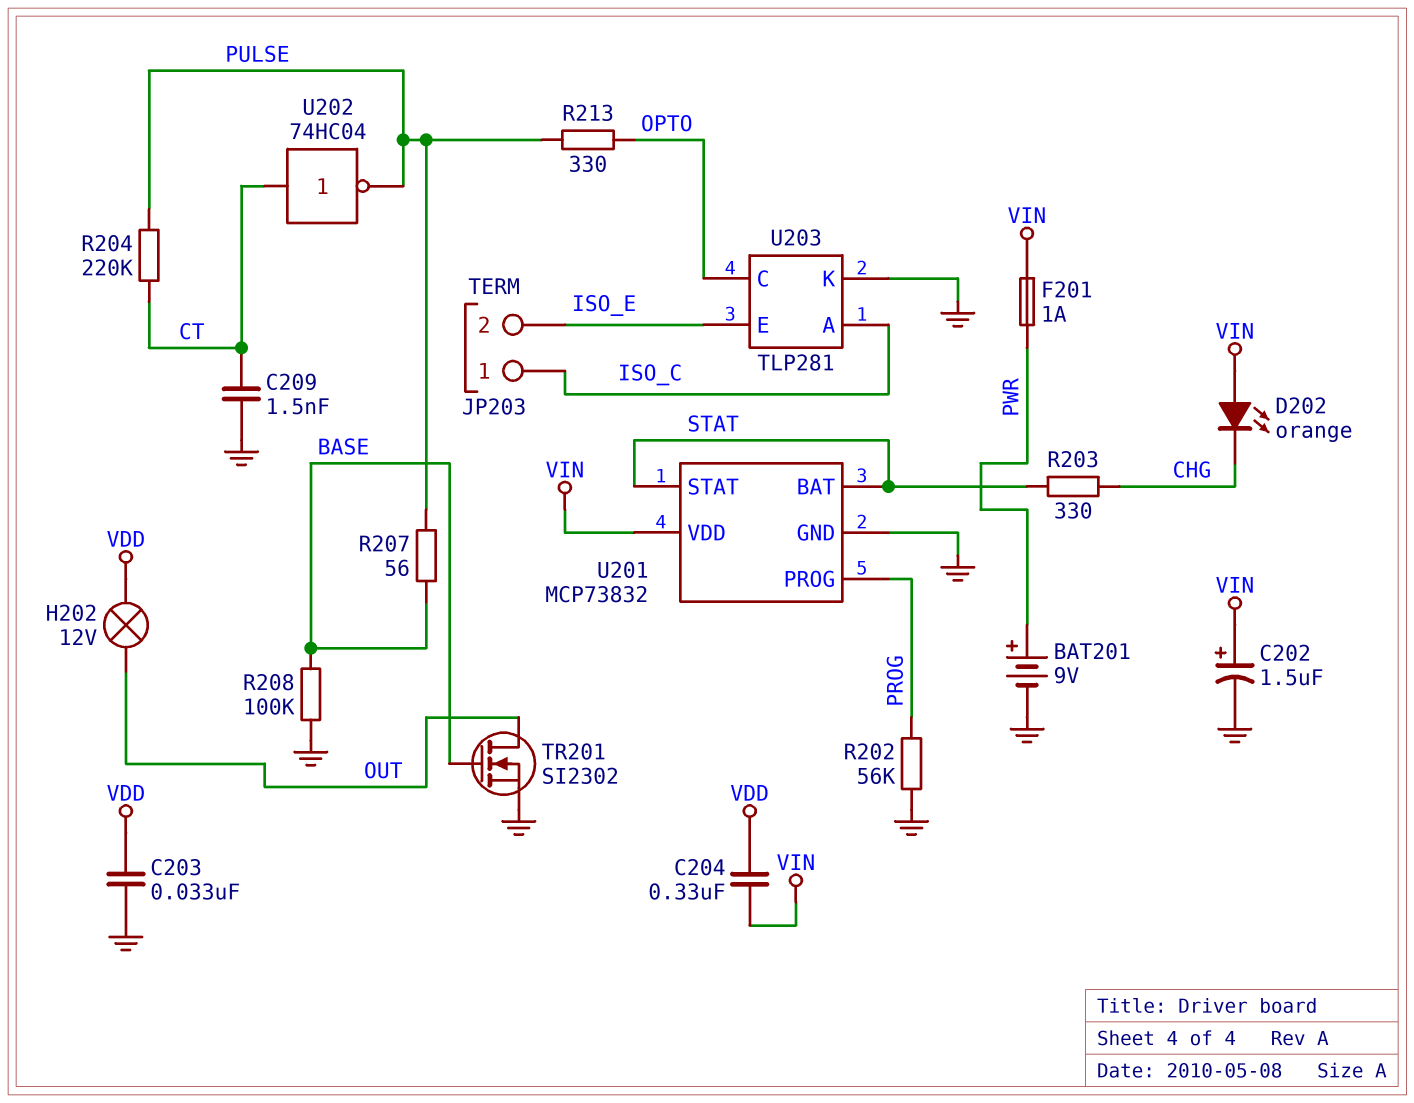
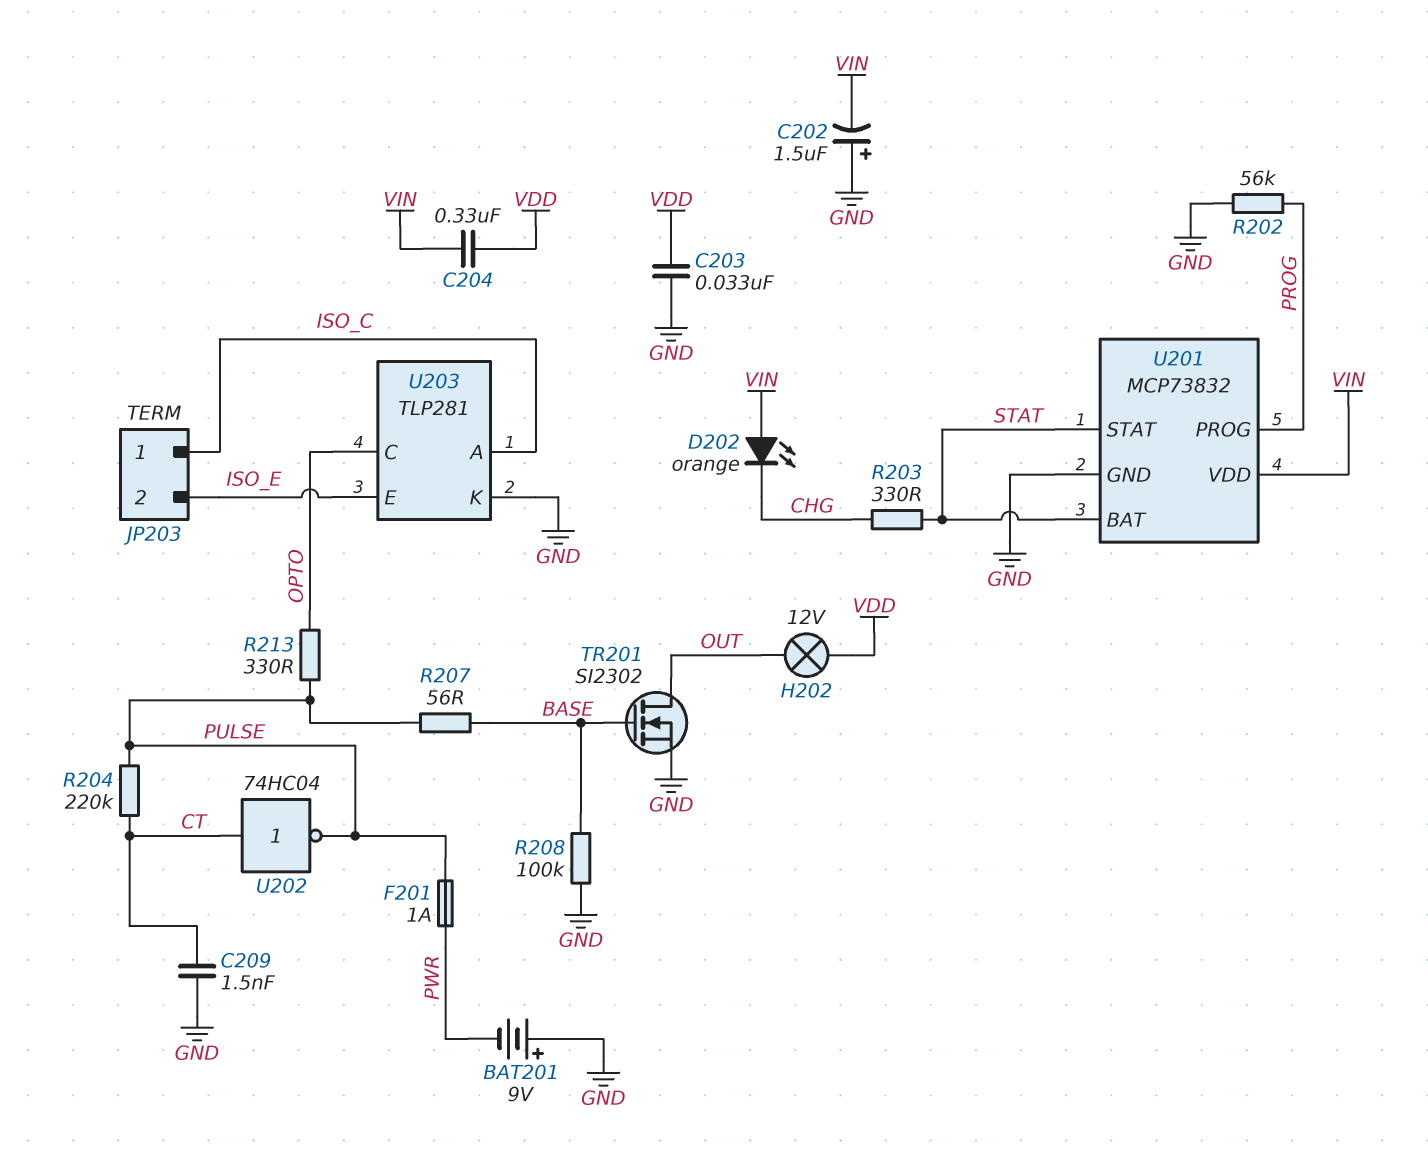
BAT201: 9V (plus PWR, minus GND) -> 9V (plus GND, minus PWR)
C202: 1.5uF (plus VIN, minus GND) -> 1.5uF (plus GND, minus VIN)
F201: 1A (PWR, VIN) -> 1A (PULSE, PWR)

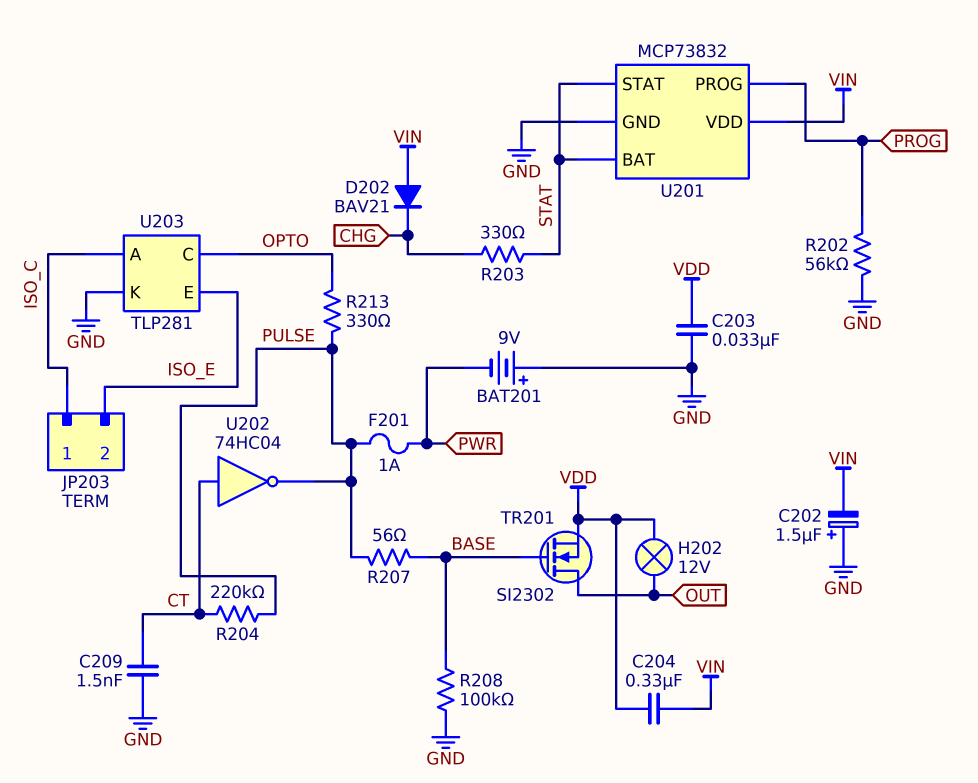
D202: LED orange (A VIN, K CHG) -> diode BAV21 (A VIN, K CHG)
TR201: NMOS SI2302 (G BASE, D OUT, S GND) -> NMOS SI2302 (G BASE, D OUT, S VDD)

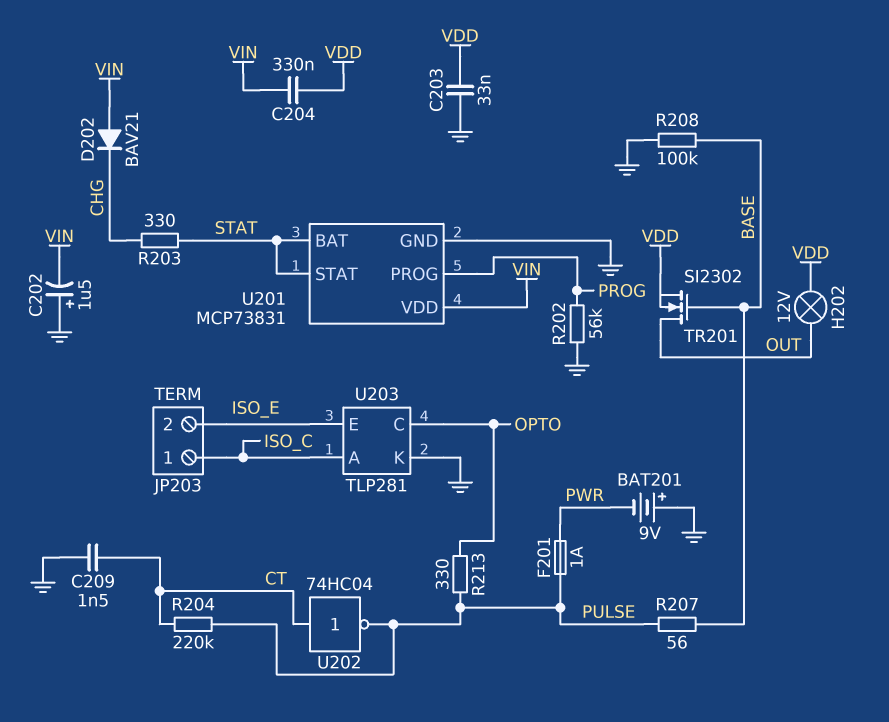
U201: MCP73832 -> MCP73831

